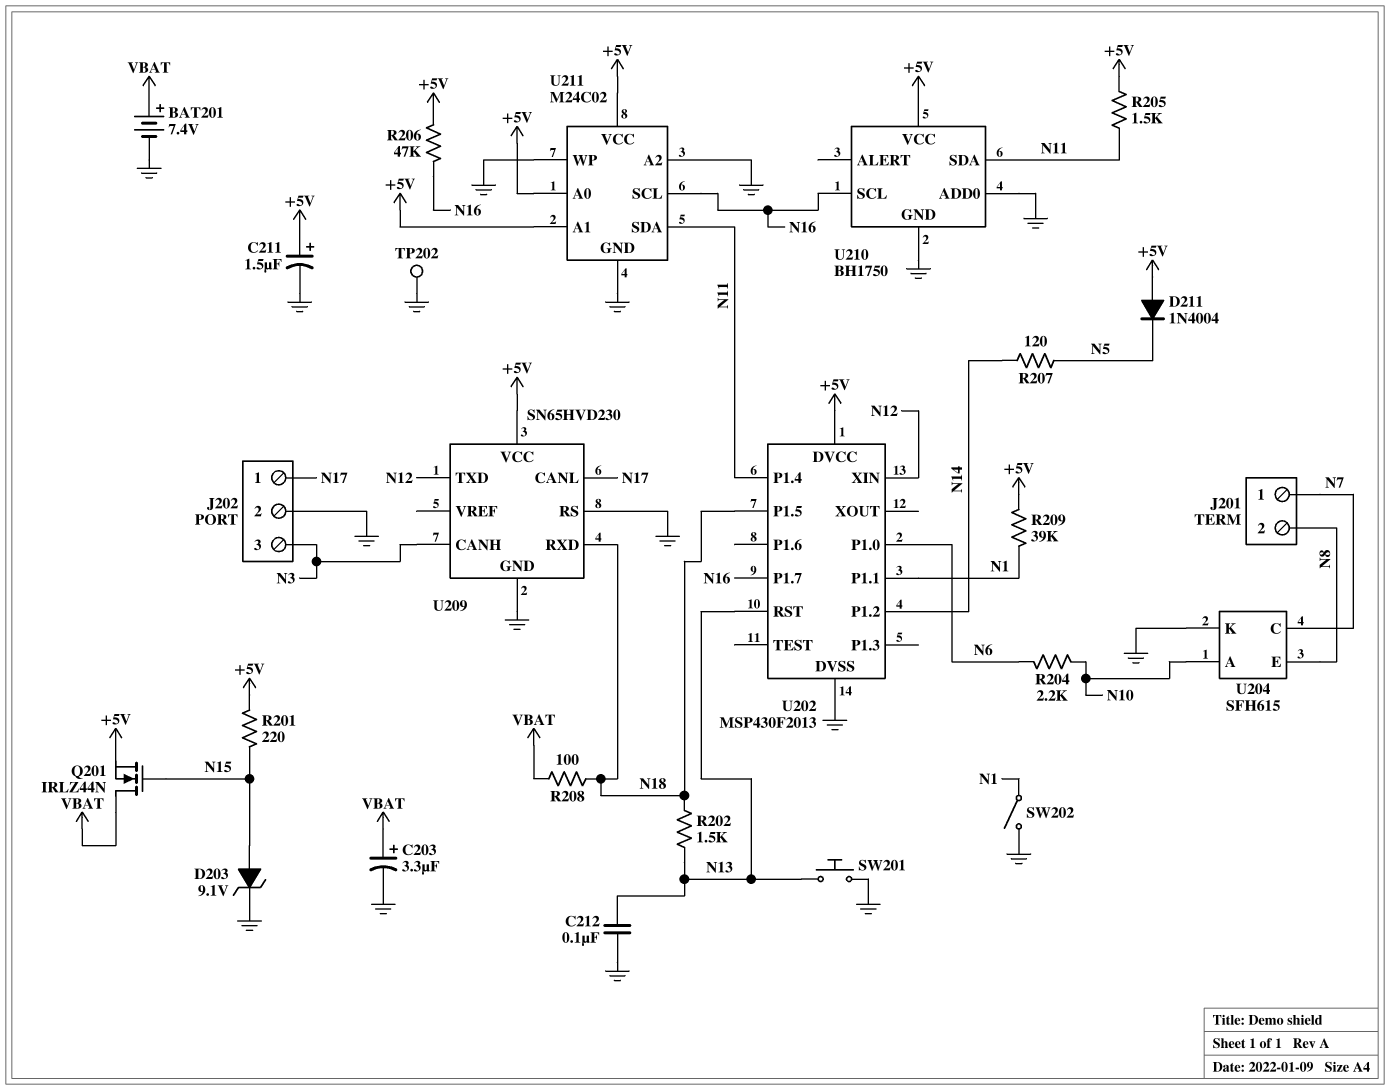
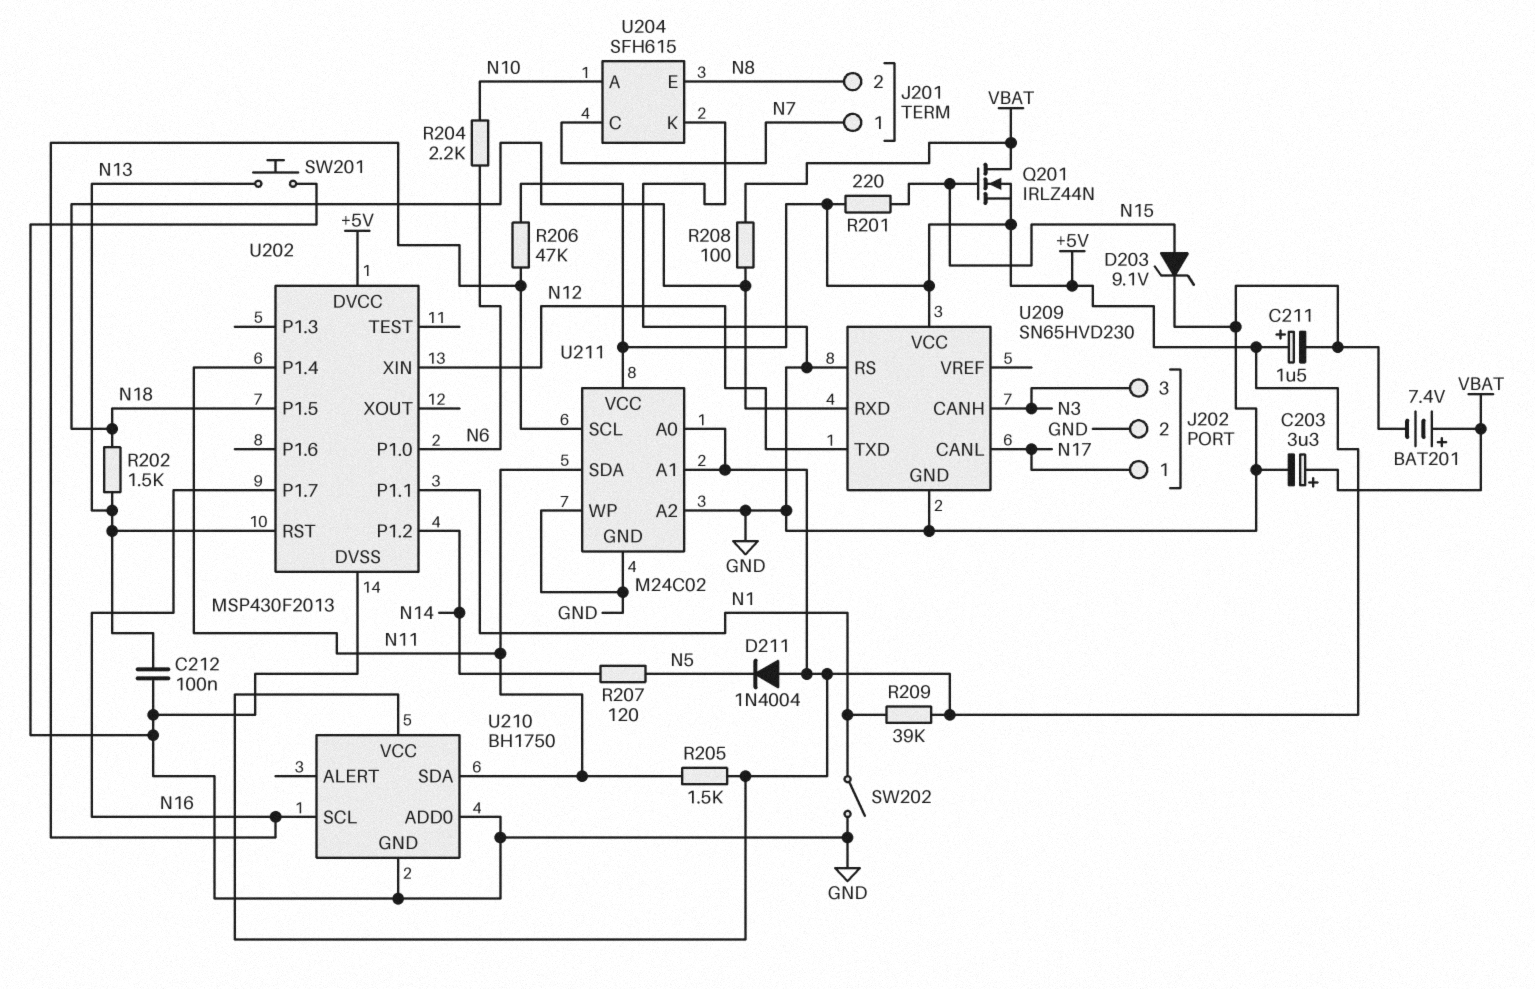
TP202: test point (GND) -> none

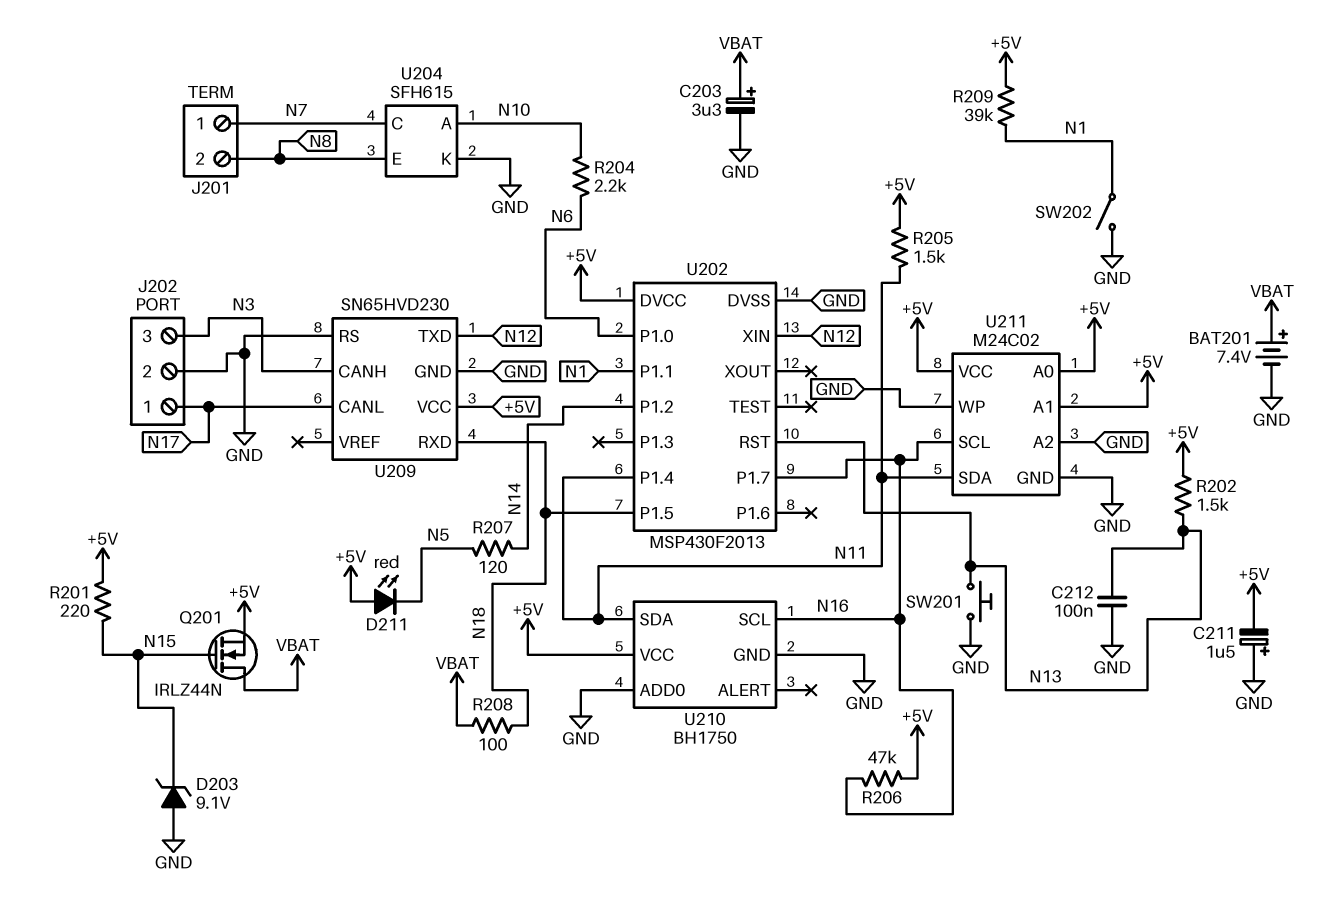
C211: 1.5uF (plus +5V, minus GND) -> 1.5uF (plus GND, minus +5V)
D203: zener 9.1V (A N15, K GND) -> zener 9.1V (A GND, K N15)
D211: diode 1N4004 (A +5V, K N5) -> LED red (A +5V, K N5)
R202: 1.5k (N13, N18) -> 1.5k (+5V, N13)

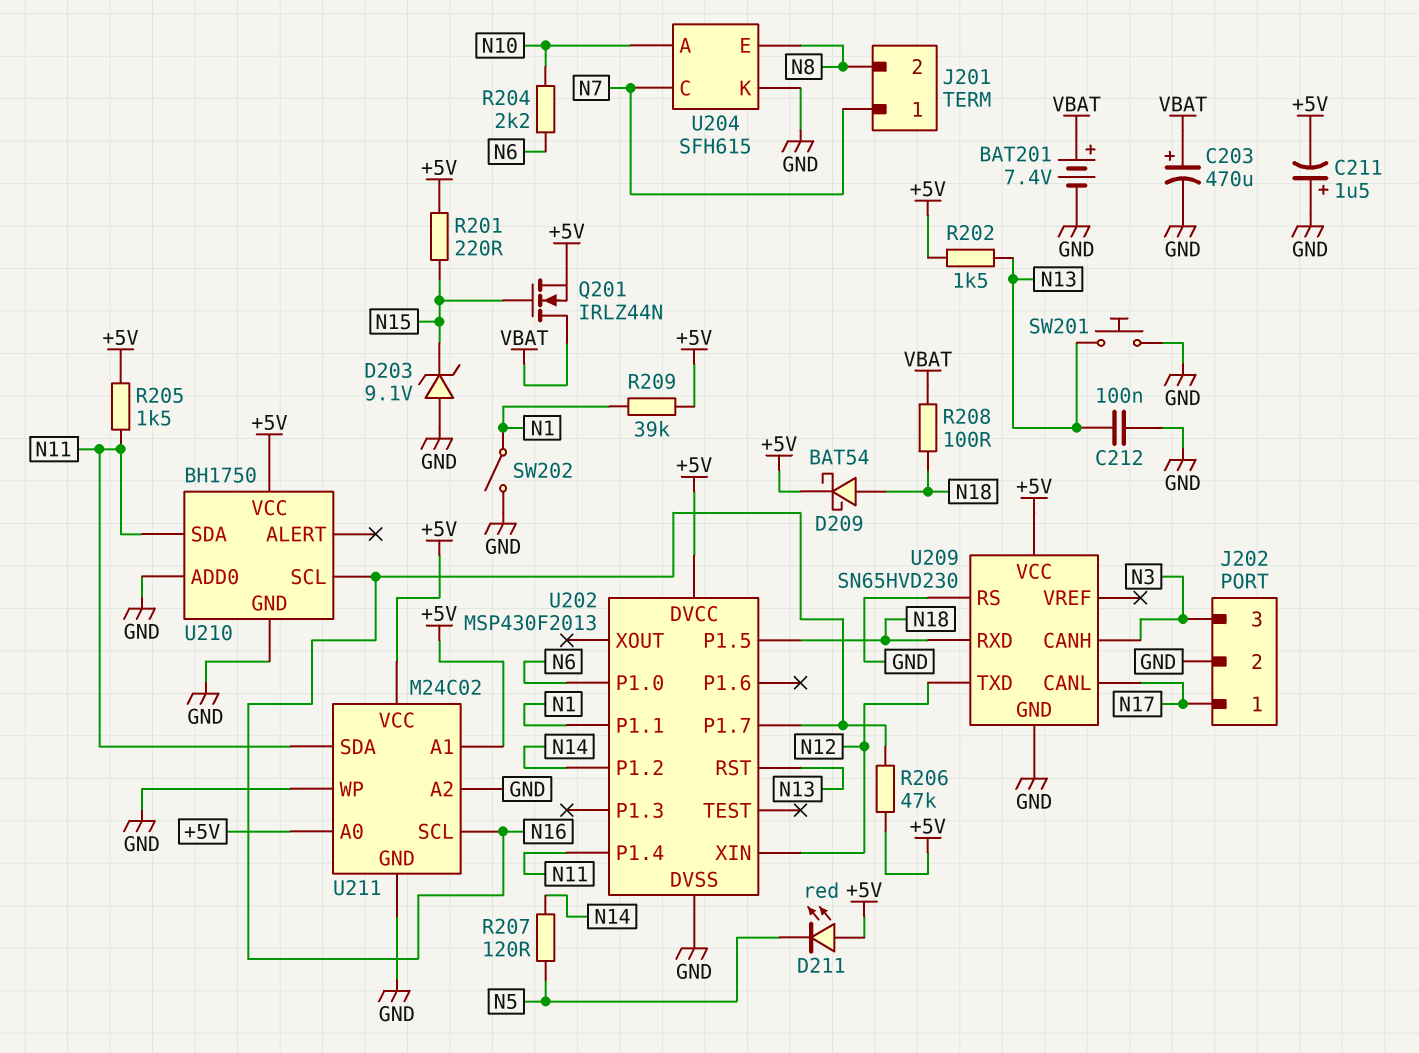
C203: 3.3uF (plus VBAT, minus GND) -> 470uF (plus VBAT, minus GND)
D209: none -> schottky BAT54 (A N18, K +5V)

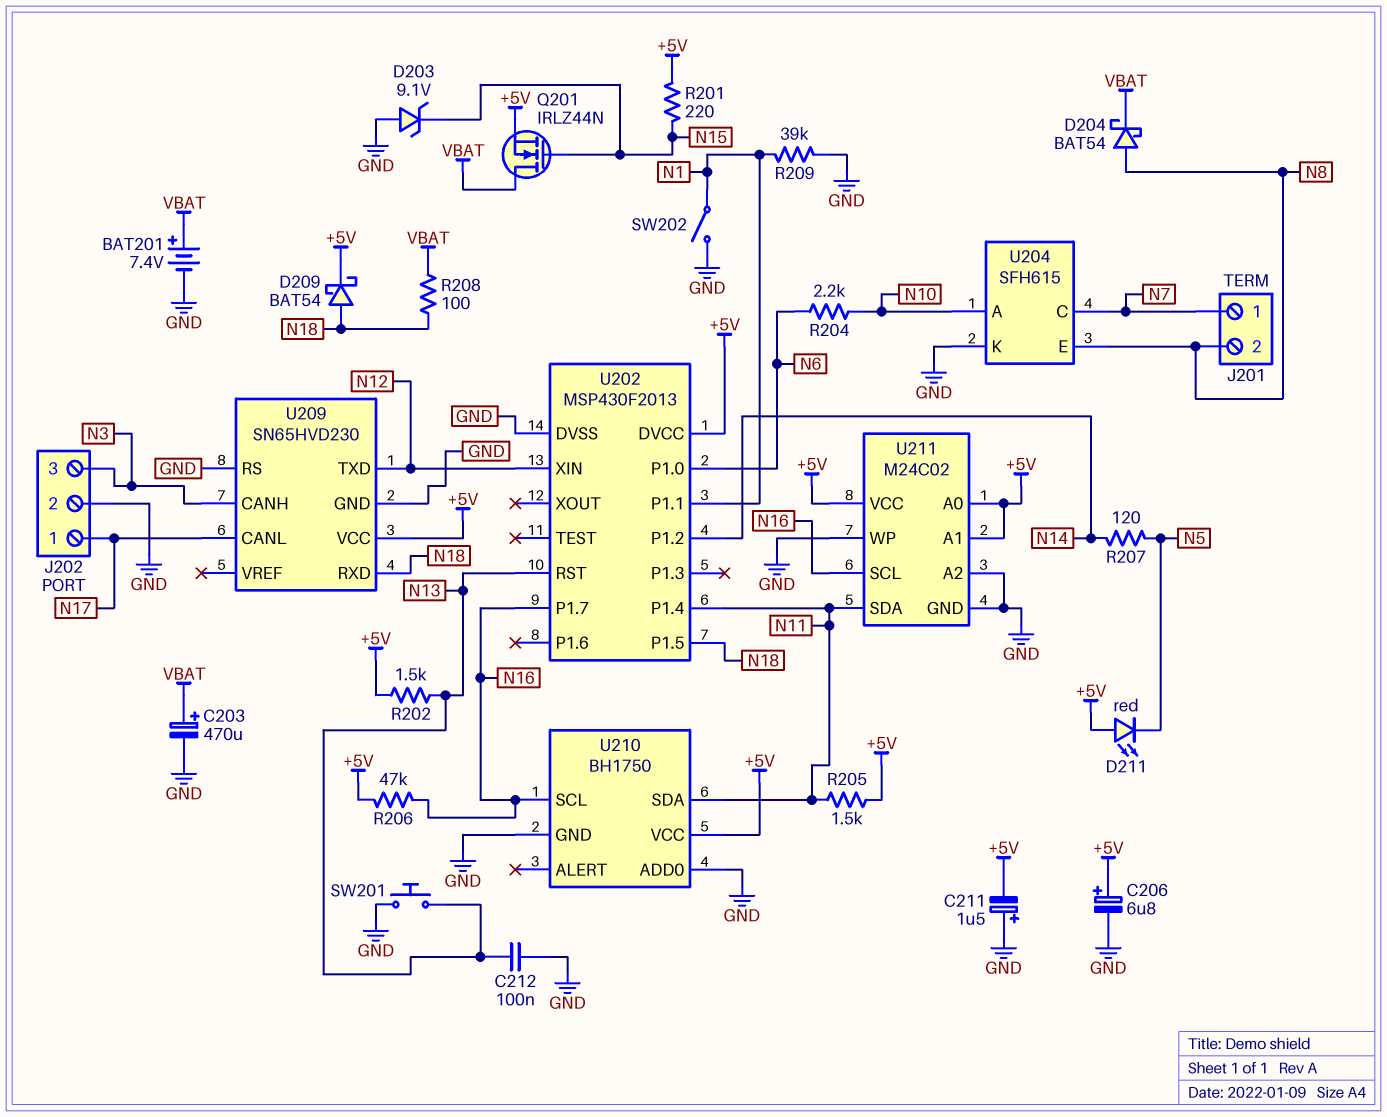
C206: none -> 6.8uF (plus +5V, minus GND)
D204: none -> schottky BAT54 (A N8, K VBAT)
R209: 39k (+5V, N1) -> 39k (GND, N1)

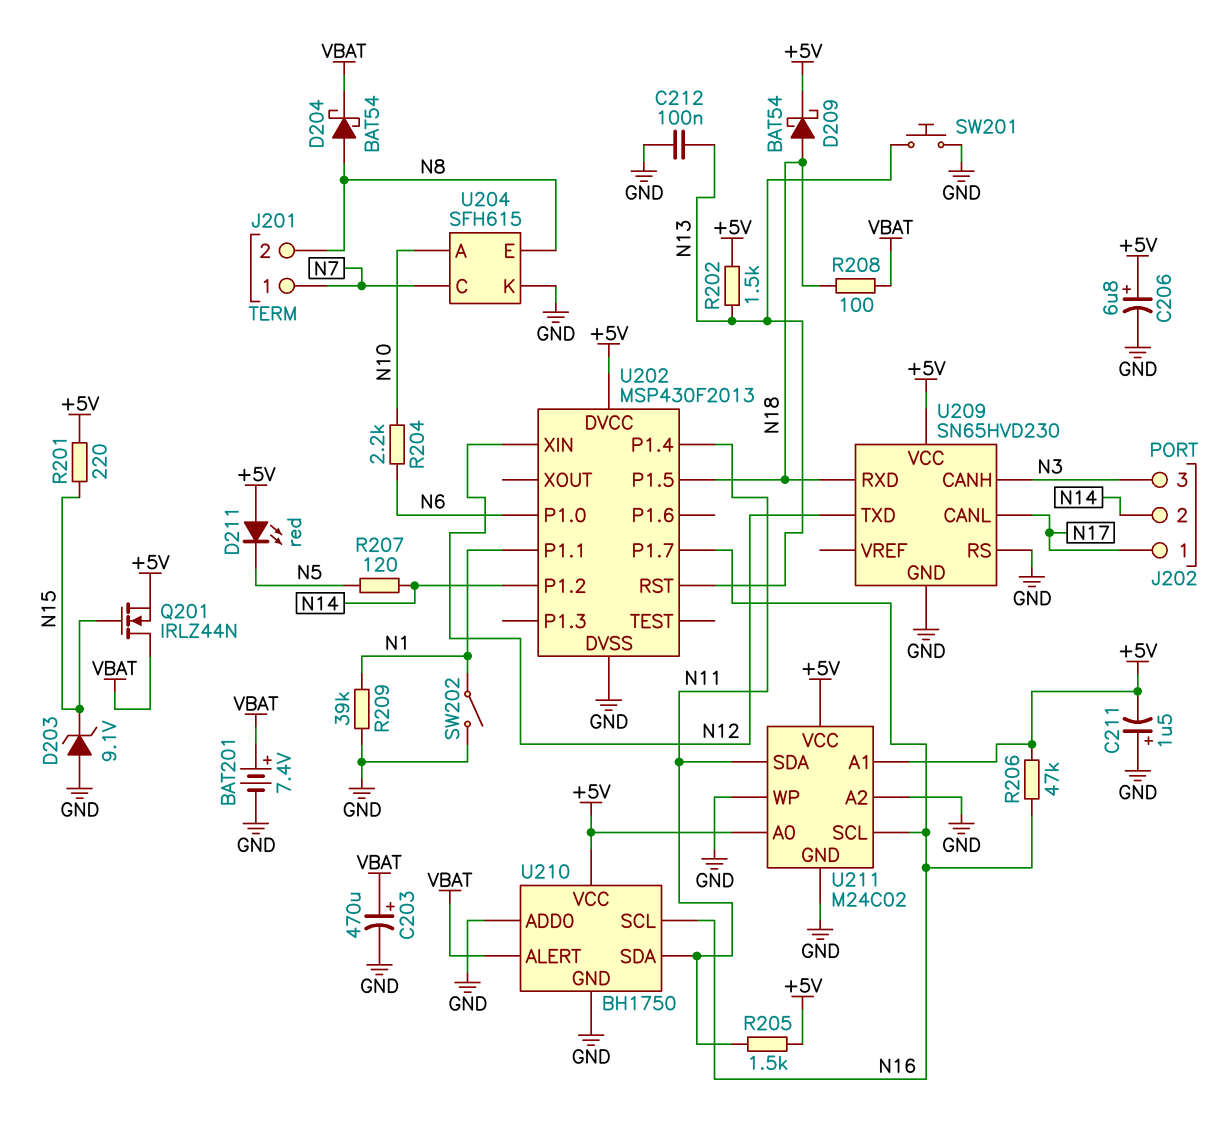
J202 pin 2: GND -> N14
U210 pin ALERT: none -> VBAT

